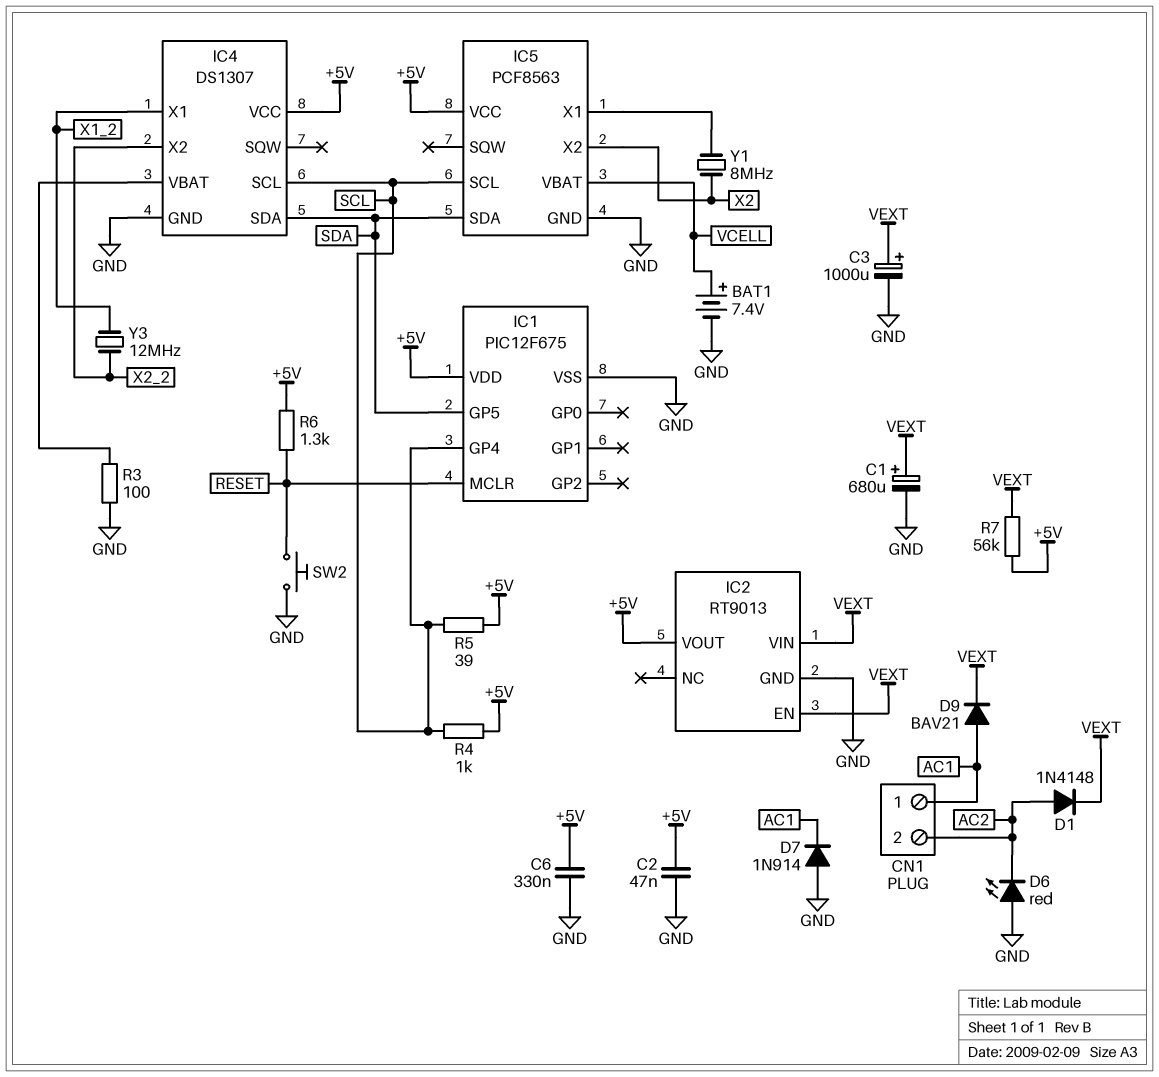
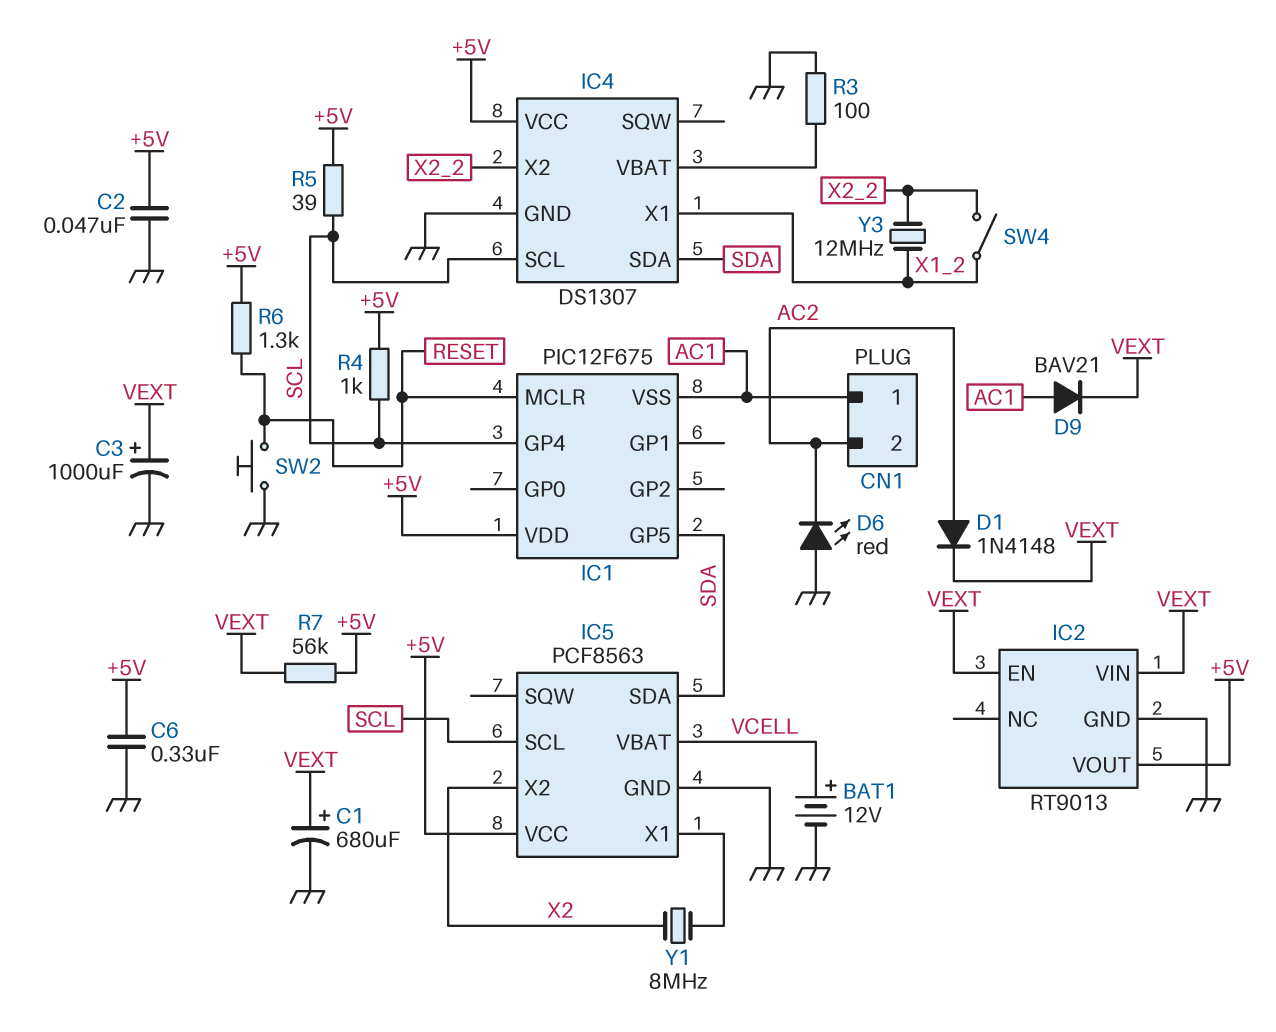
BAT1: 7.4V (plus VCELL, minus GND) -> 12V (plus VCELL, minus GND)
D7: diode 1N914 (A GND, K AC1) -> none
IC1 pin VSS: GND -> AC1
SW4: none -> switch (X1_2, X2_2)

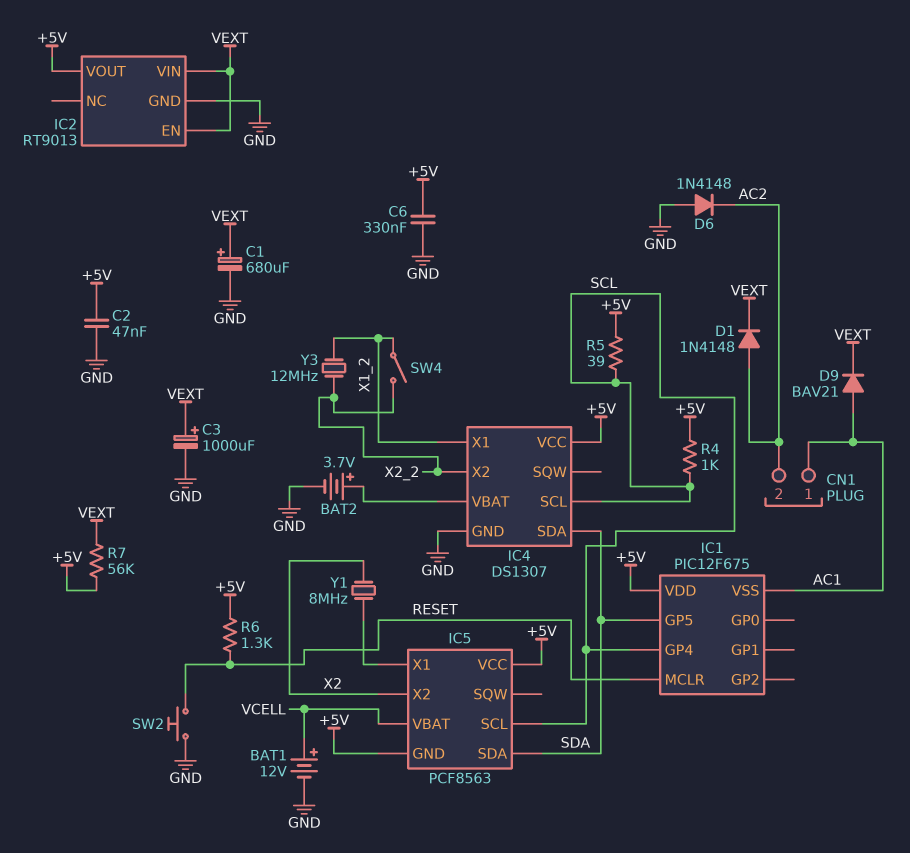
BAT2: none -> 3.7V (plus IC4/VBAT, minus GND)
D6: LED red (A GND, K AC2) -> diode 1N4148 (A GND, K AC2)
IC5 pin GND: GND -> +5V
R3: 100 (GND, IC4/VBAT) -> none

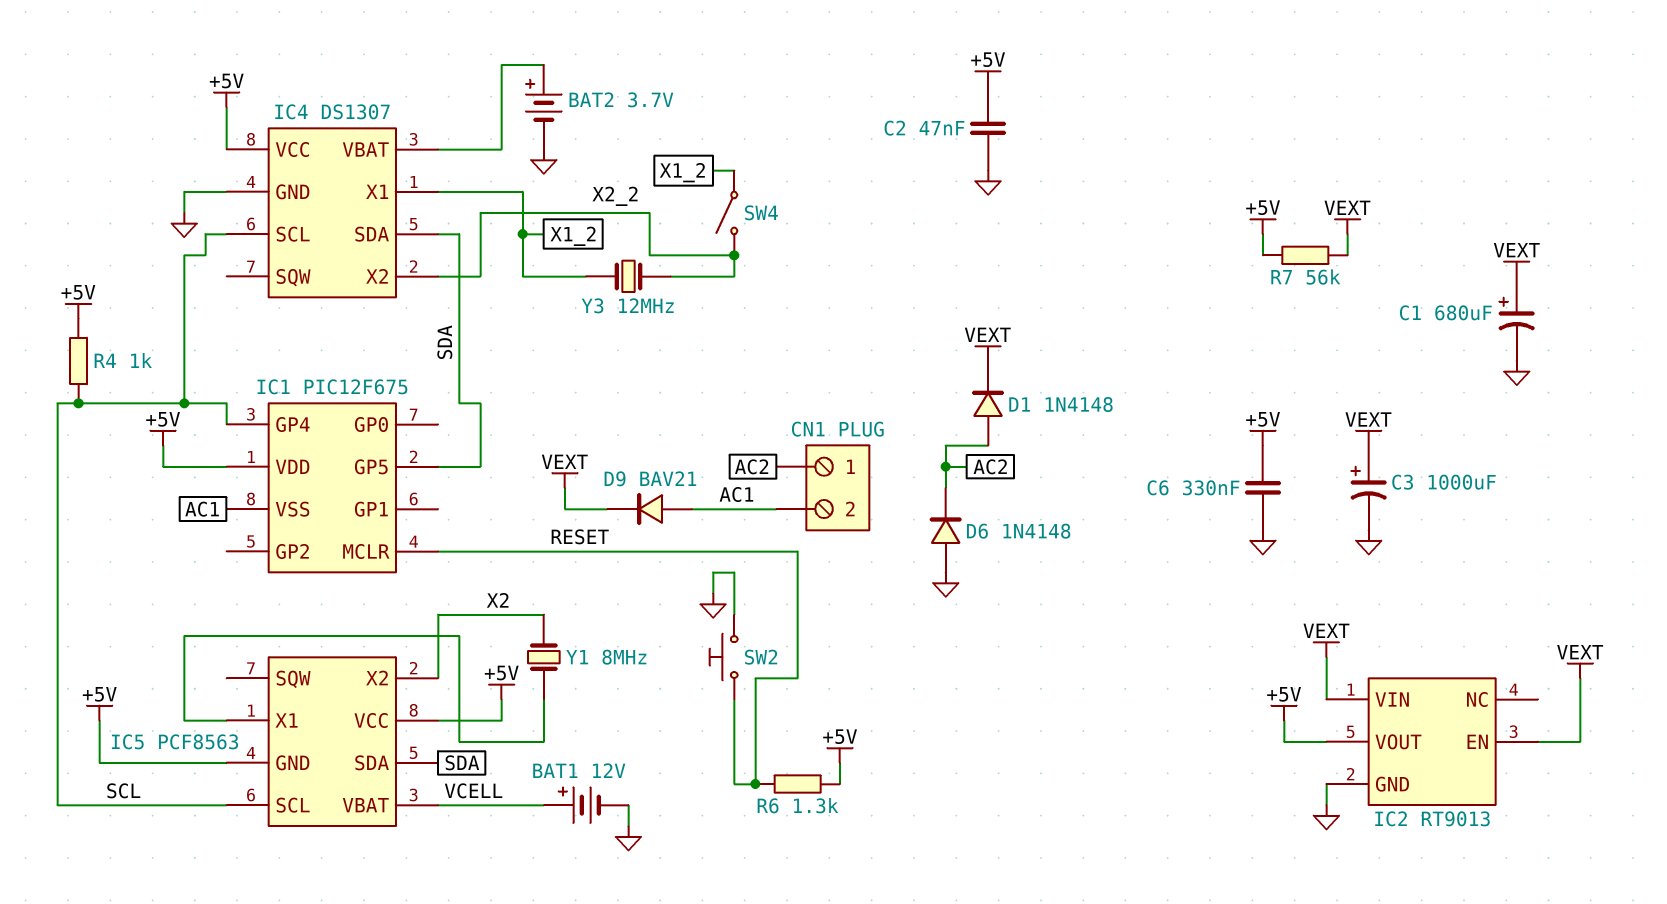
CN1 pin 1: AC1 -> AC2
CN1 pin 2: AC2 -> AC1
R5: 39 (+5V, SCL) -> none

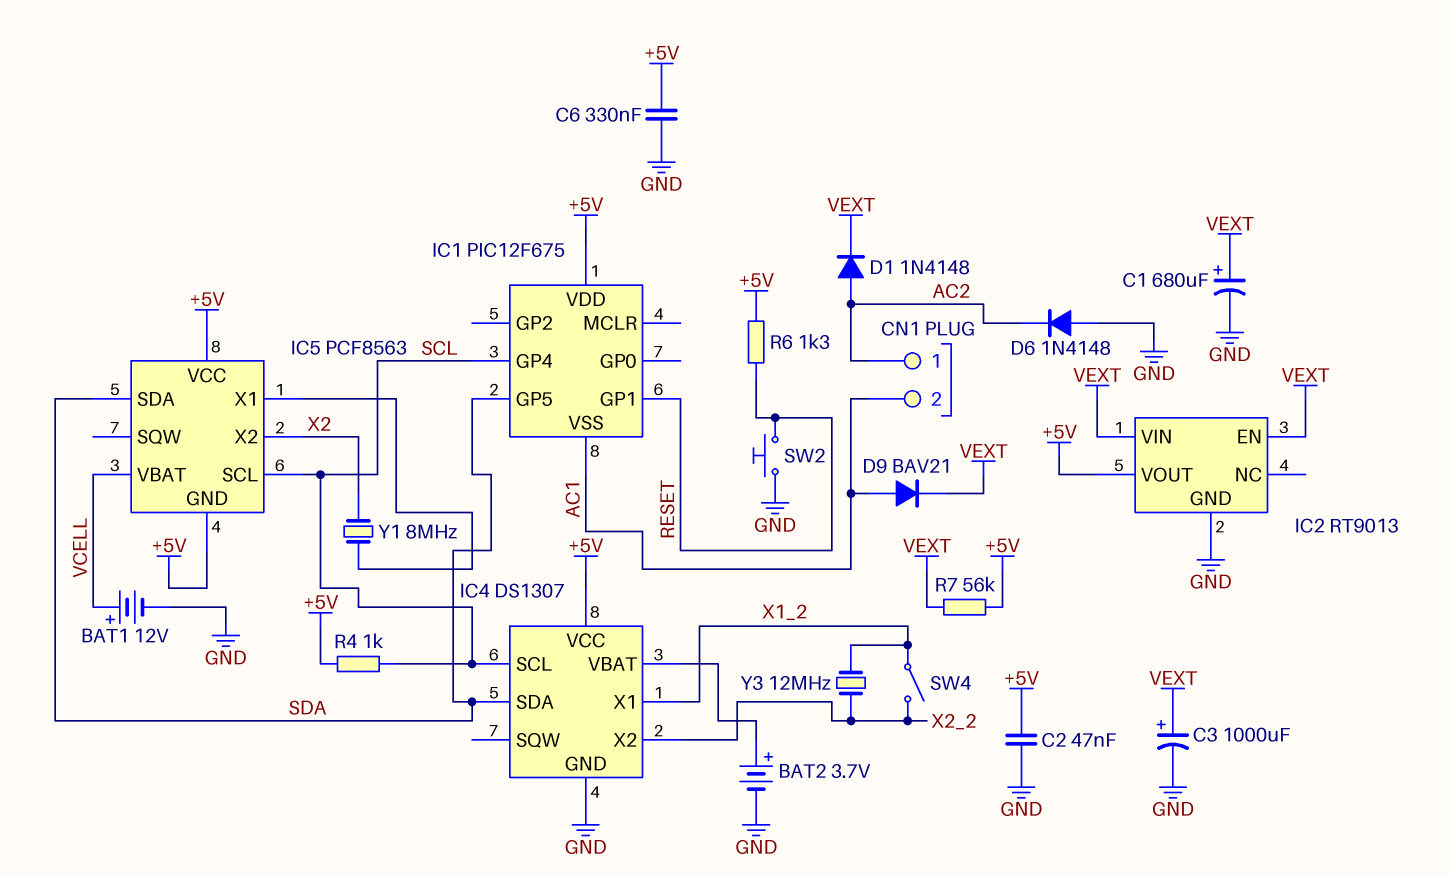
IC1 pin GP1: none -> RESET
IC1 pin MCLR: RESET -> none

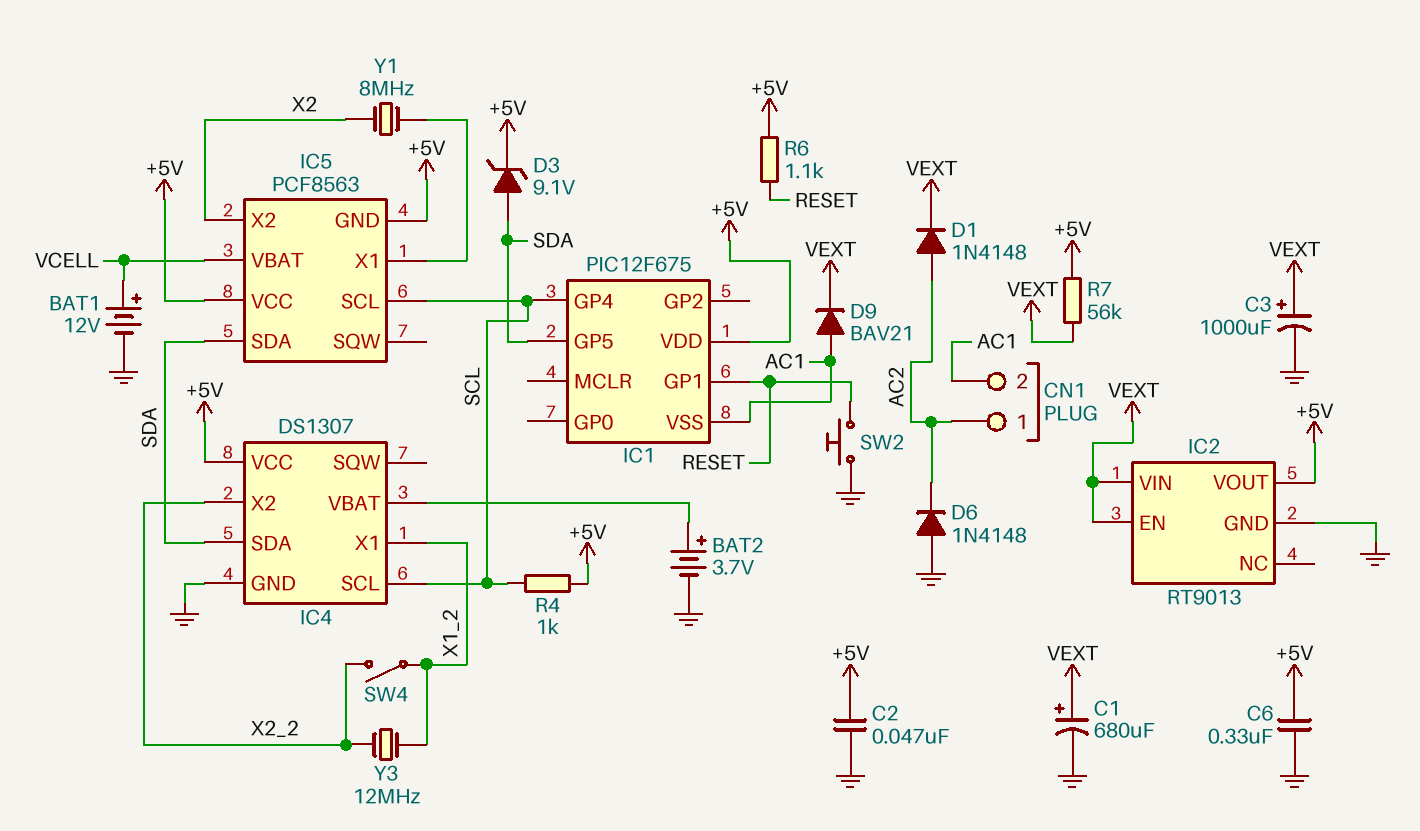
D3: none -> zener 9.1V (A SDA, K +5V)
R6: 1.3k (+5V, RESET) -> 1.1k (+5V, RESET)

